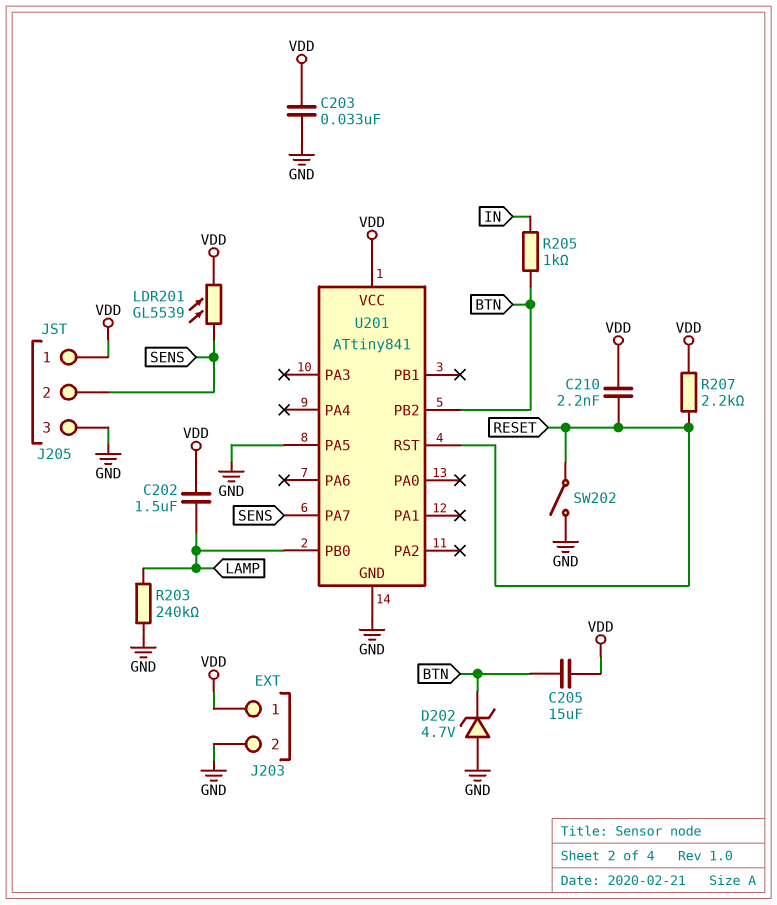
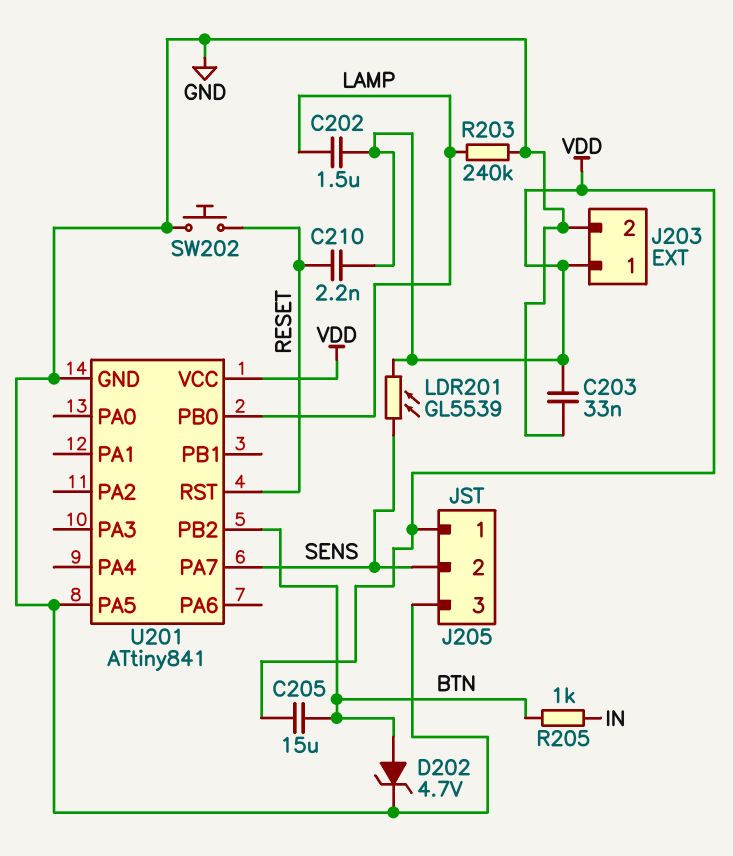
D202: zener 4.7V (A GND, K BTN) -> zener 4.7V (A BTN, K GND)
R207: 2.2k (RESET, VDD) -> none
SW202: switch (GND, RESET) -> button (GND, RESET)

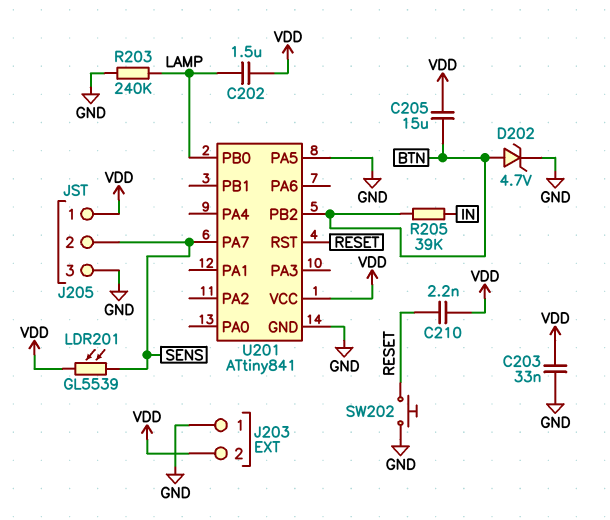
J203 pin 1: VDD -> GND
J203 pin 2: GND -> VDD
R205: 1k (BTN, IN) -> 39k (BTN, IN)

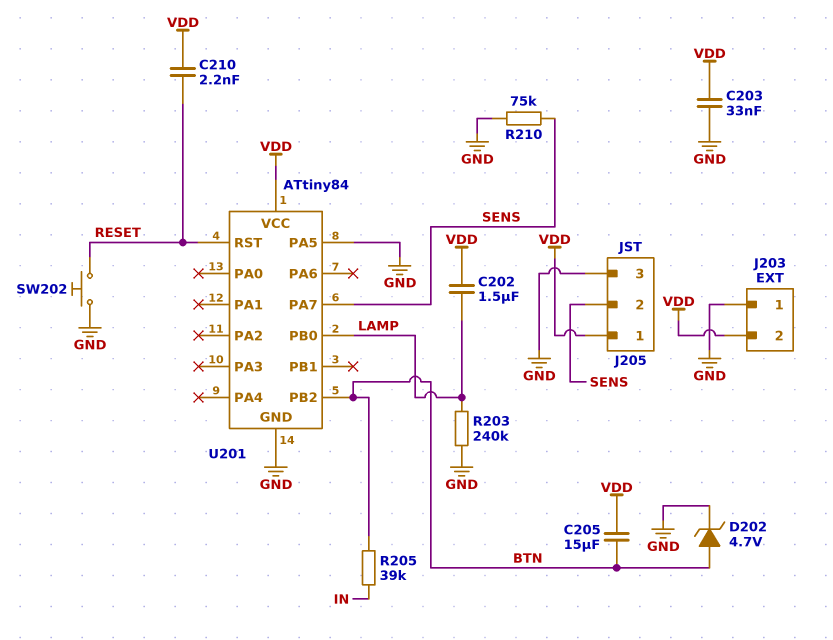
LDR201: GL5539 (SENS, VDD) -> none
R210: none -> 75k (GND, SENS)
U201: ATtiny841 -> ATtiny84

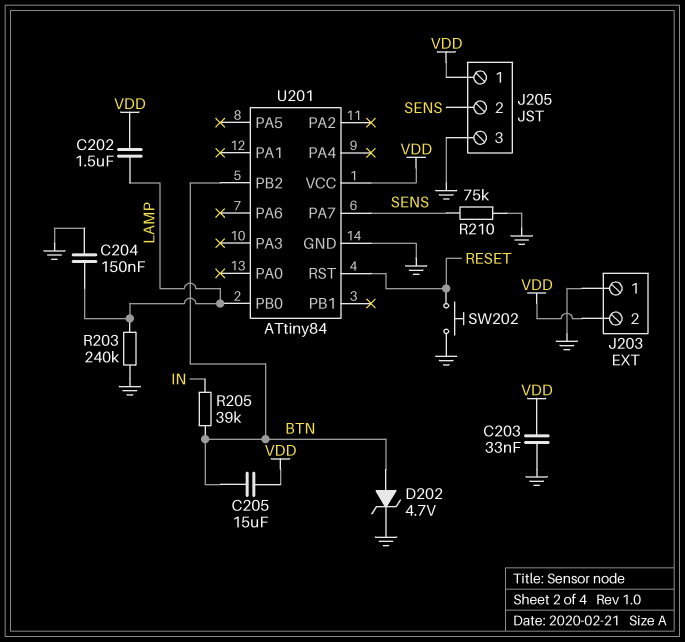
C204: none -> 150nF (GND, LAMP)
C210: 2.2nF (RESET, VDD) -> none
U201 pin PA5: GND -> none

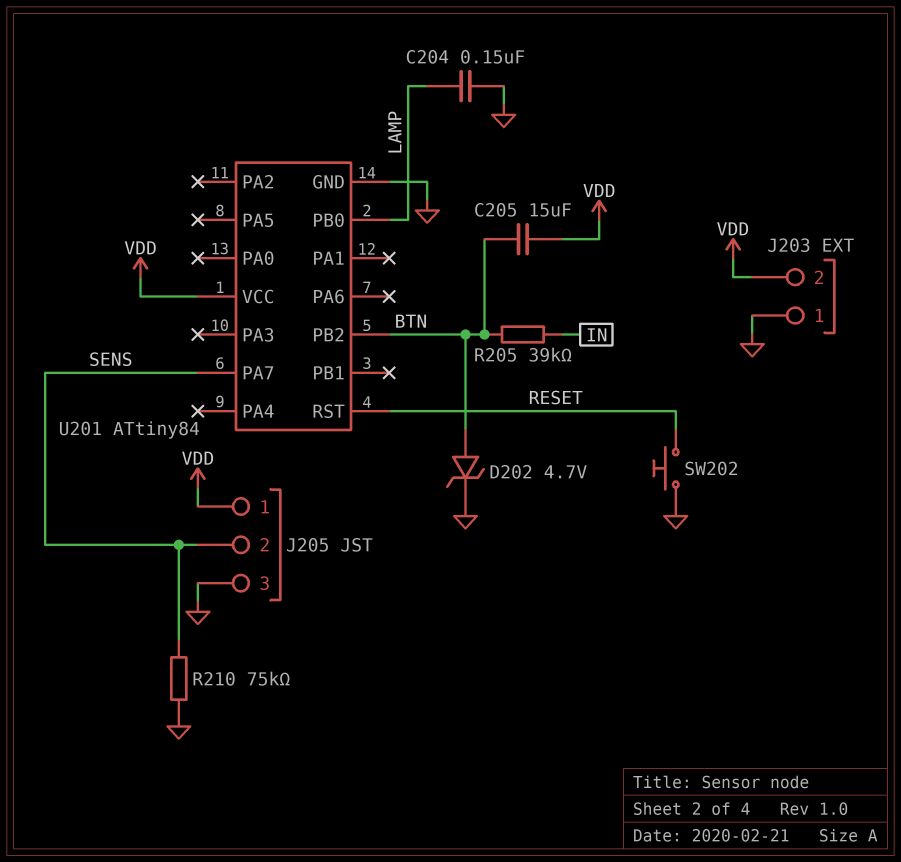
C202: 1.5uF (LAMP, VDD) -> none
C203: 33nF (GND, VDD) -> none
R203: 240k (GND, LAMP) -> none

